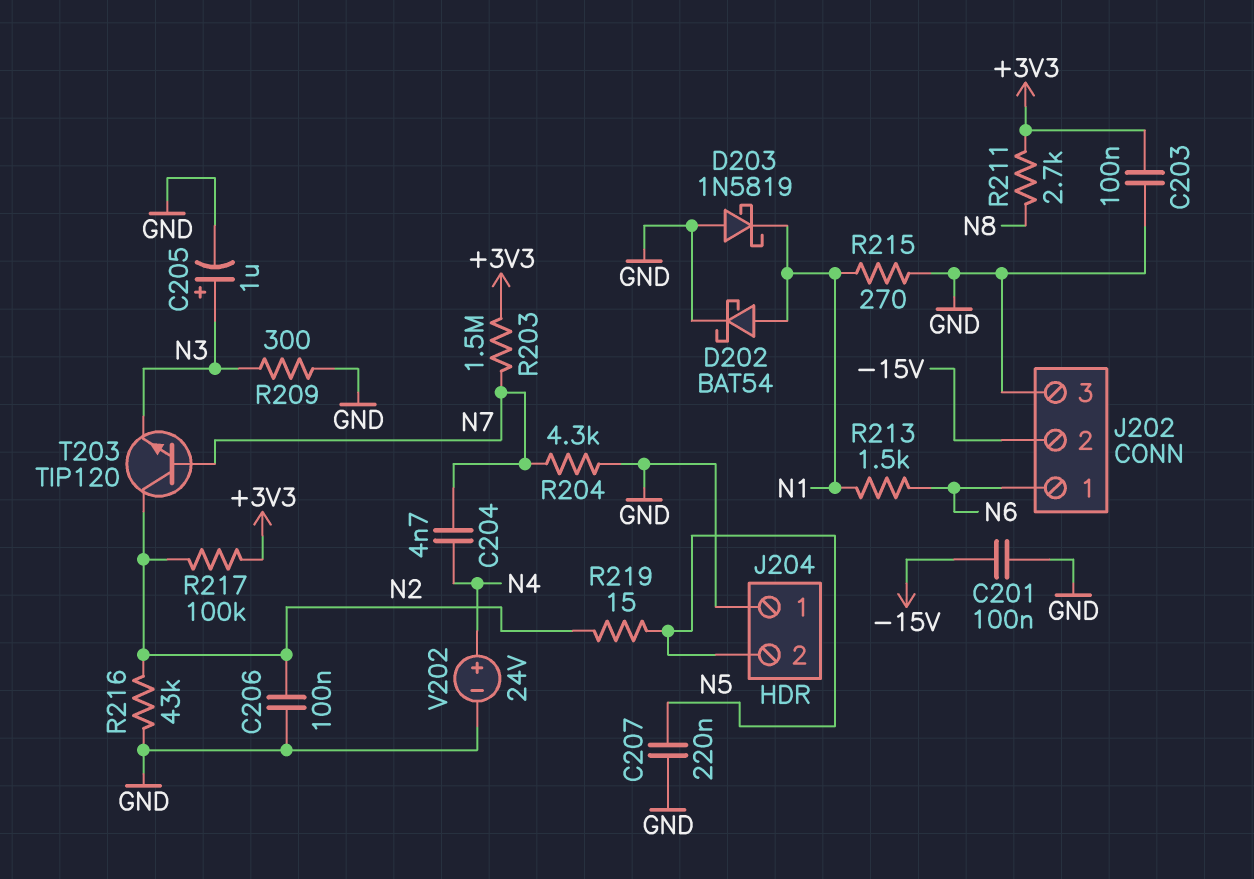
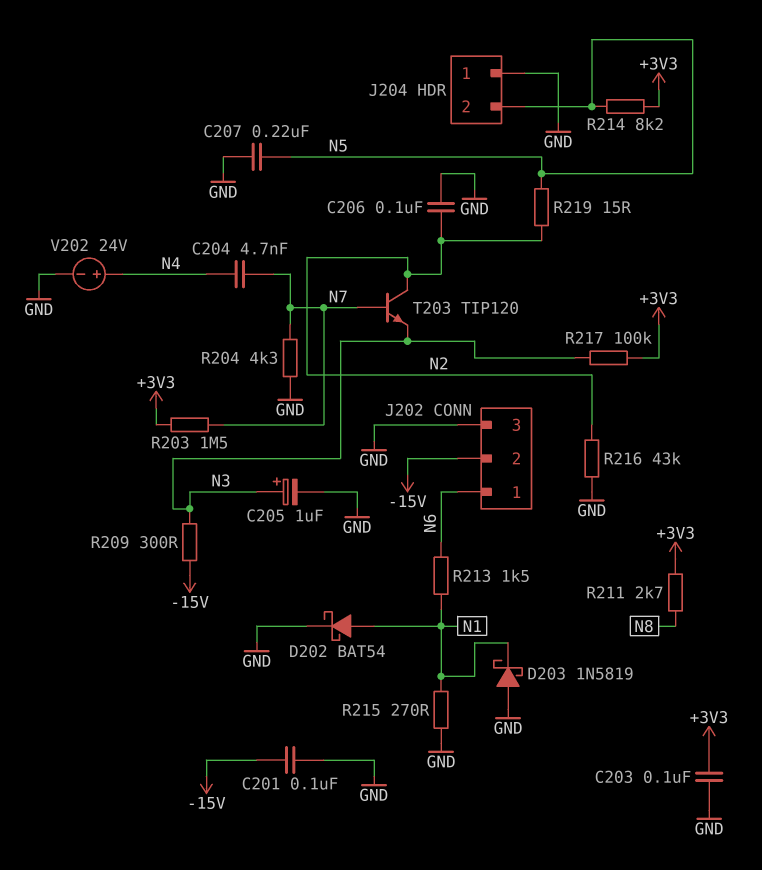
R209: 300 (GND, N3) -> 300 (-15V, N3)
R214: none -> 8.2k (+3V3, N5)
R217: 100k (+3V3, N2) -> 100k (+3V3, N3)

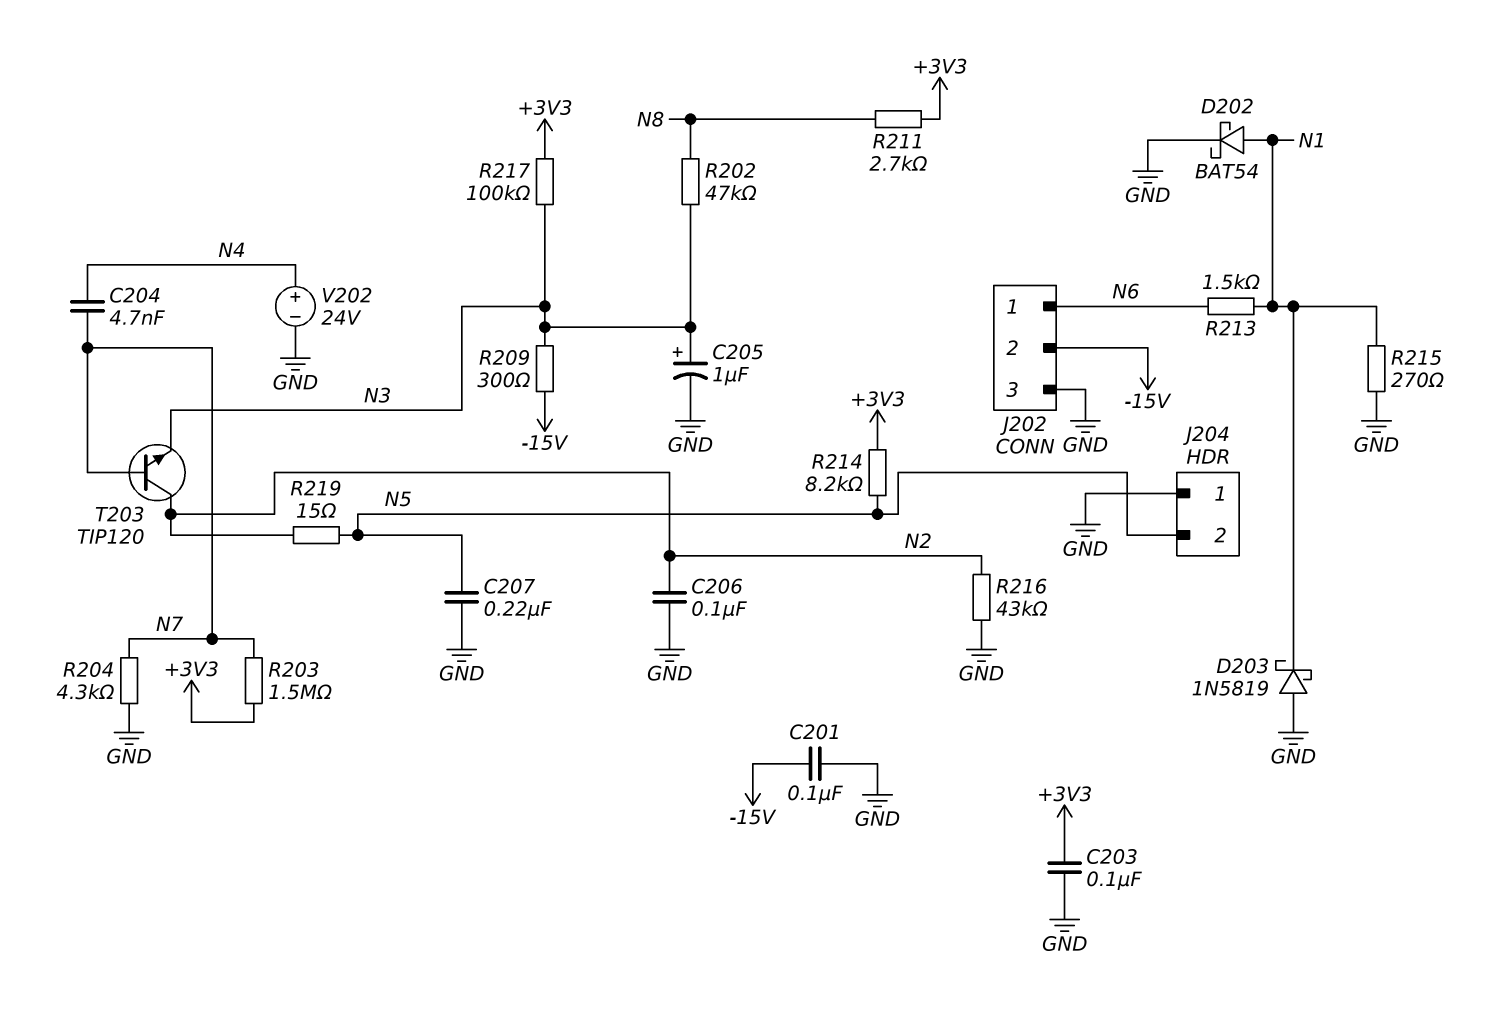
R202: none -> 47k (N3, N8)

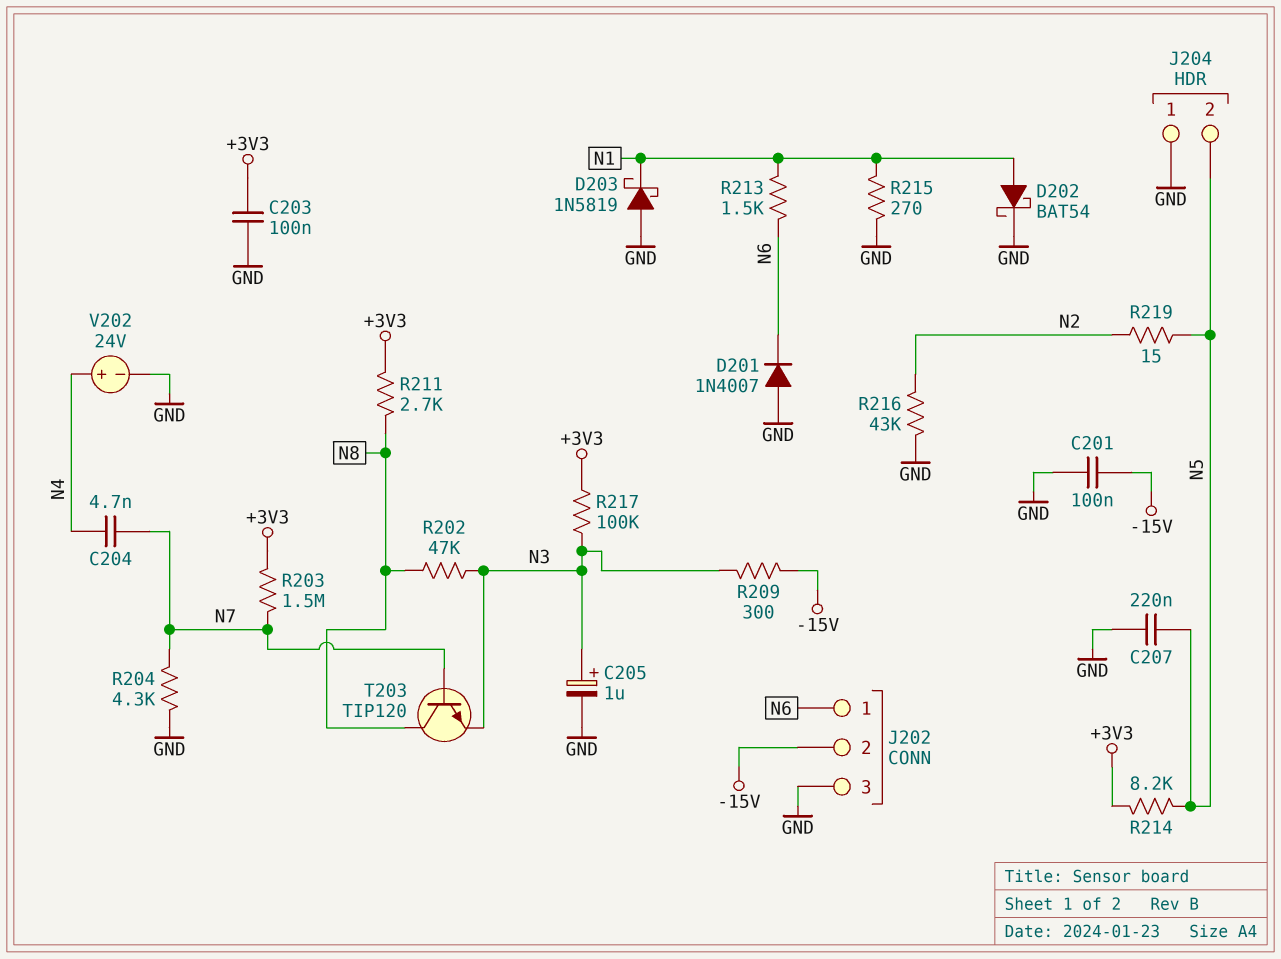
C206: 100nF (GND, N2) -> none
D201: none -> diode 1N4007 (A GND, K N6)
T203: NPN TIP120 (B N7, C N2, E N3) -> NPN TIP120 (B N7, C N8, E N3)

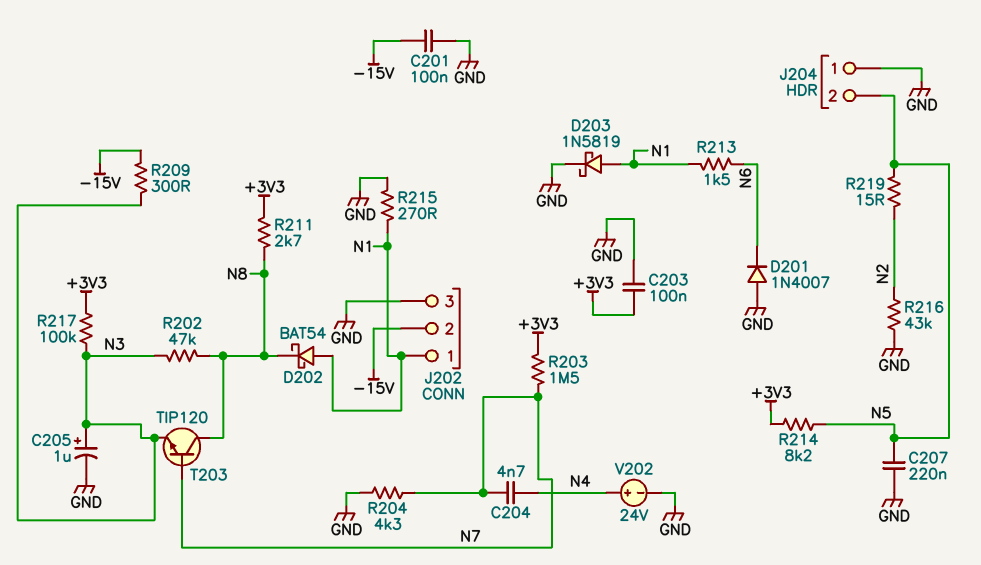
D202: schottky BAT54 (A N1, K GND) -> schottky BAT54 (A N1, K N8)
D203: schottky 1N5819 (A GND, K N1) -> schottky 1N5819 (A N1, K GND)
J202 pin 1: N6 -> N1

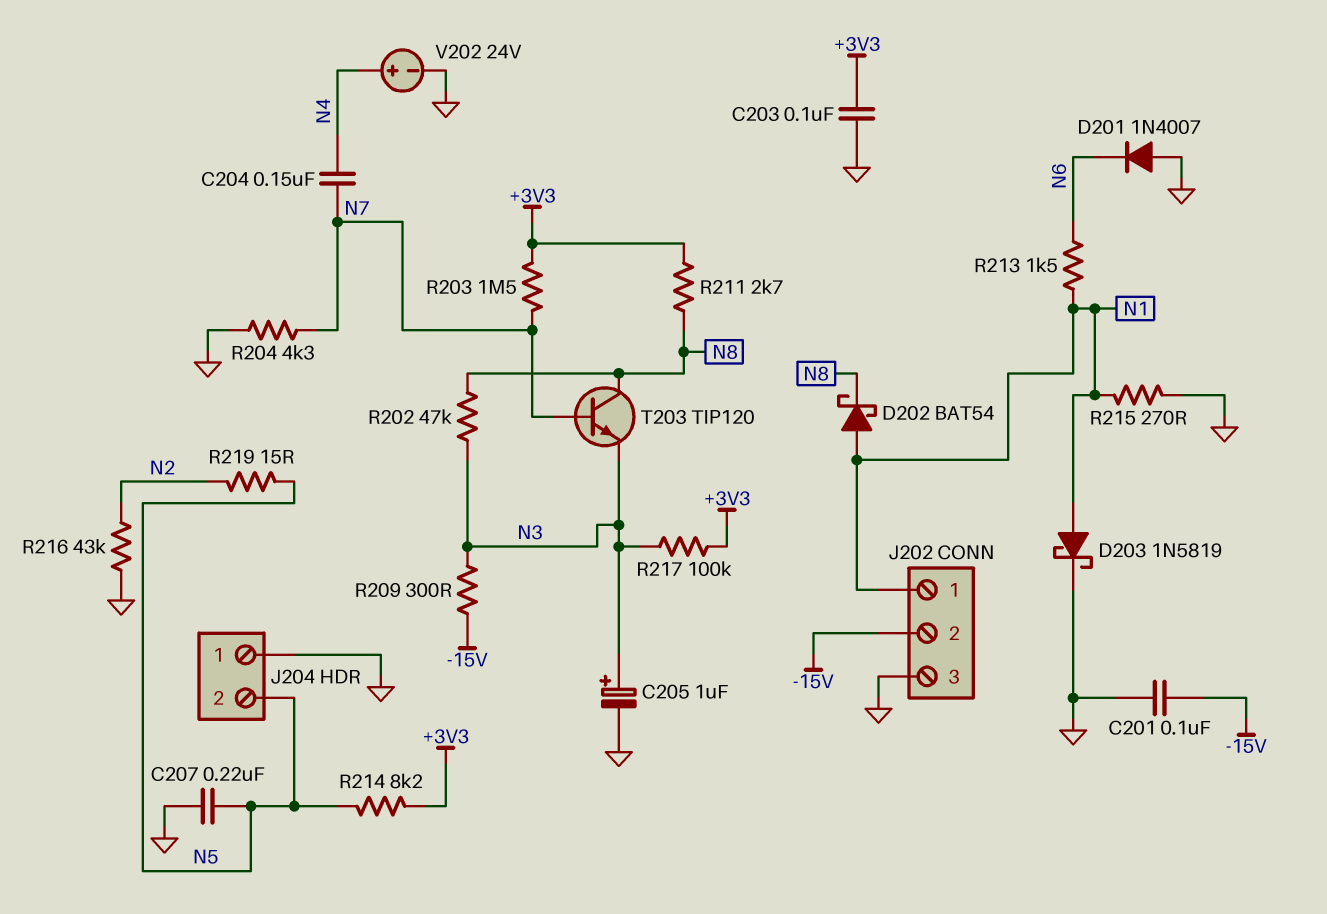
C204: 4.7nF (N4, N7) -> 150nF (N4, N7)

